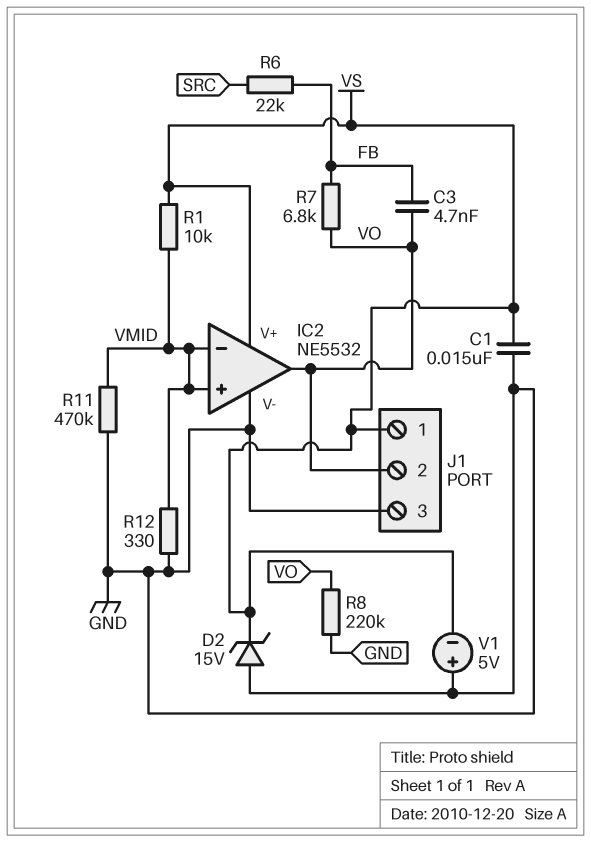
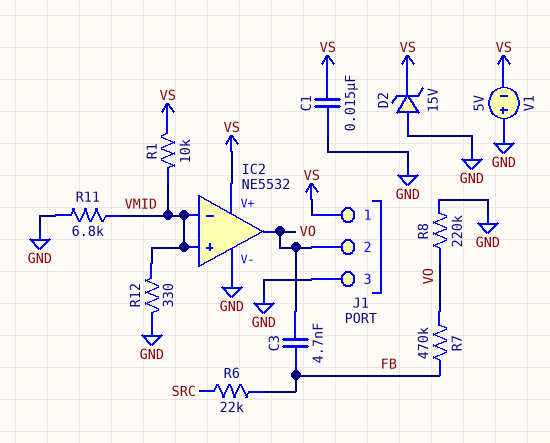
R7: 6.8k (FB, VO) -> 470k (FB, VO)
R11: 470k (GND, VMID) -> 6.8k (GND, VMID)

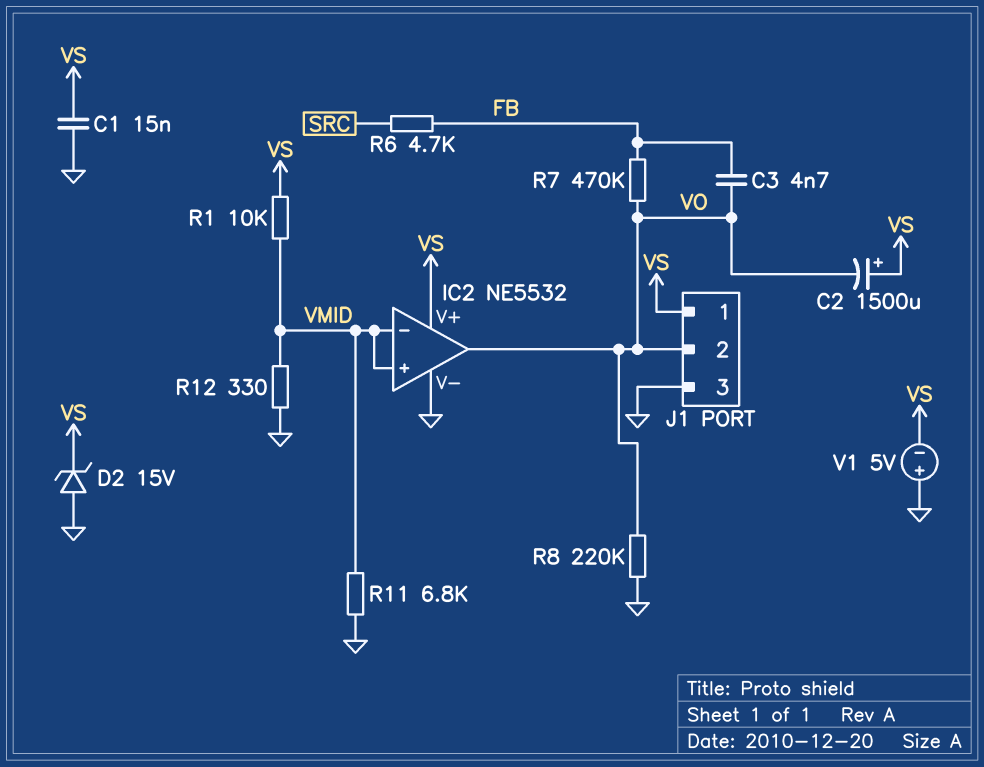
C2: none -> 1500uF (plus VS, minus VO)
R6: 22k (FB, SRC) -> 4.7k (FB, SRC)

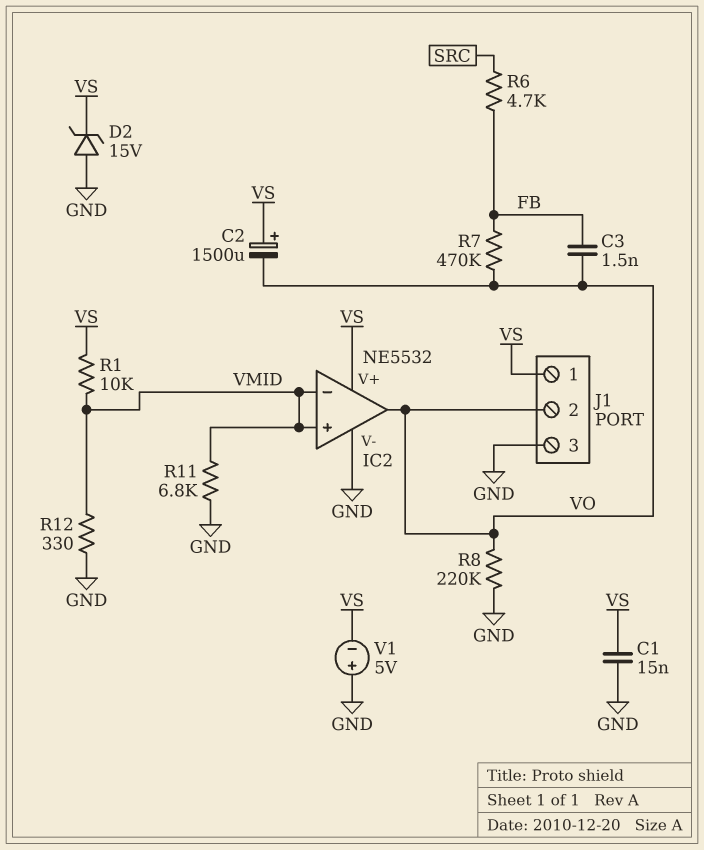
C3: 4.7nF (FB, VO) -> 1.5nF (FB, VO)

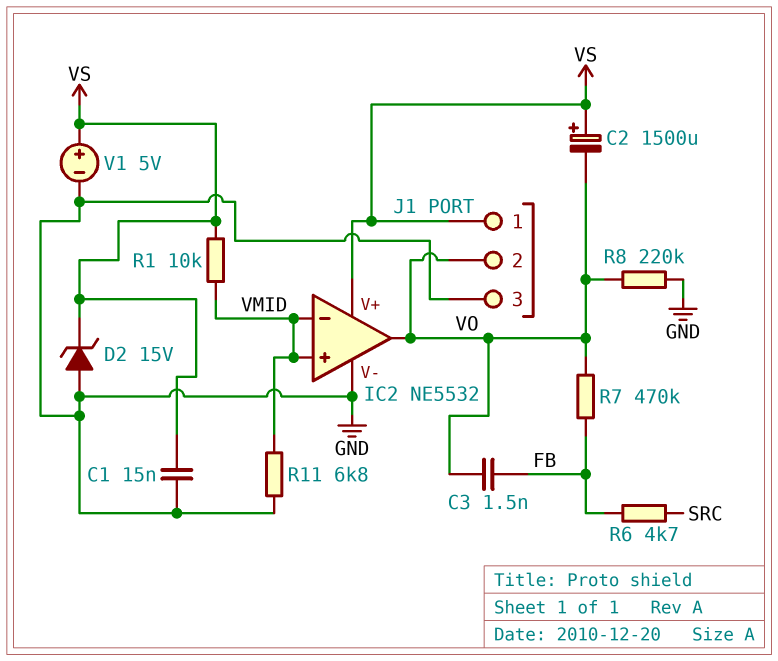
R12: 330 (GND, VMID) -> none
V1: 5V (plus GND, minus VS) -> 5V (plus VS, minus GND)

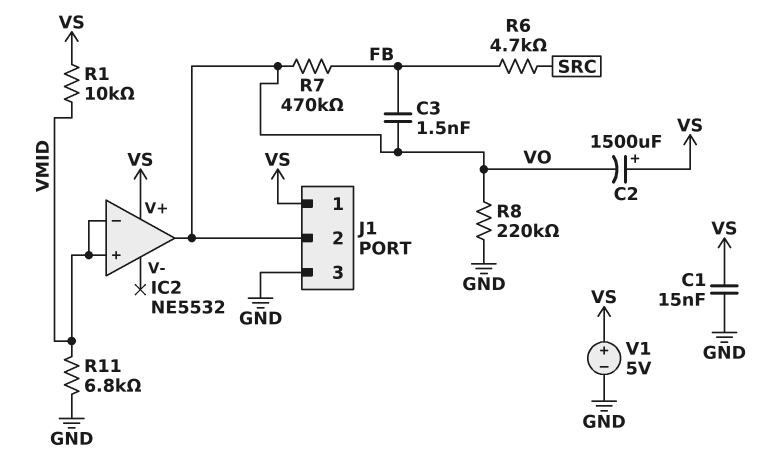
D2: zener 15V (A GND, K VS) -> none
IC2 pin V-: GND -> none

